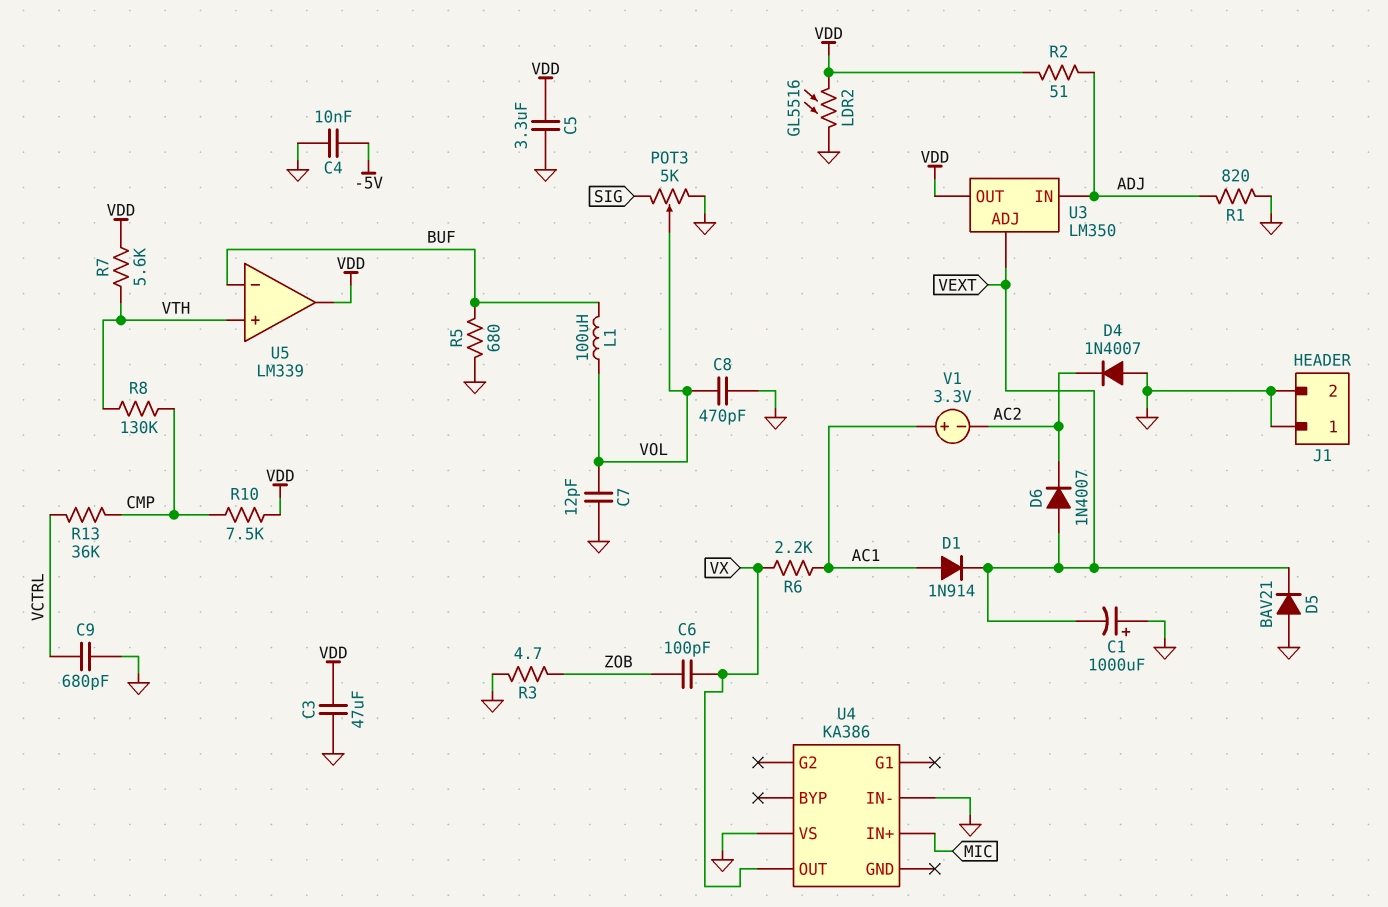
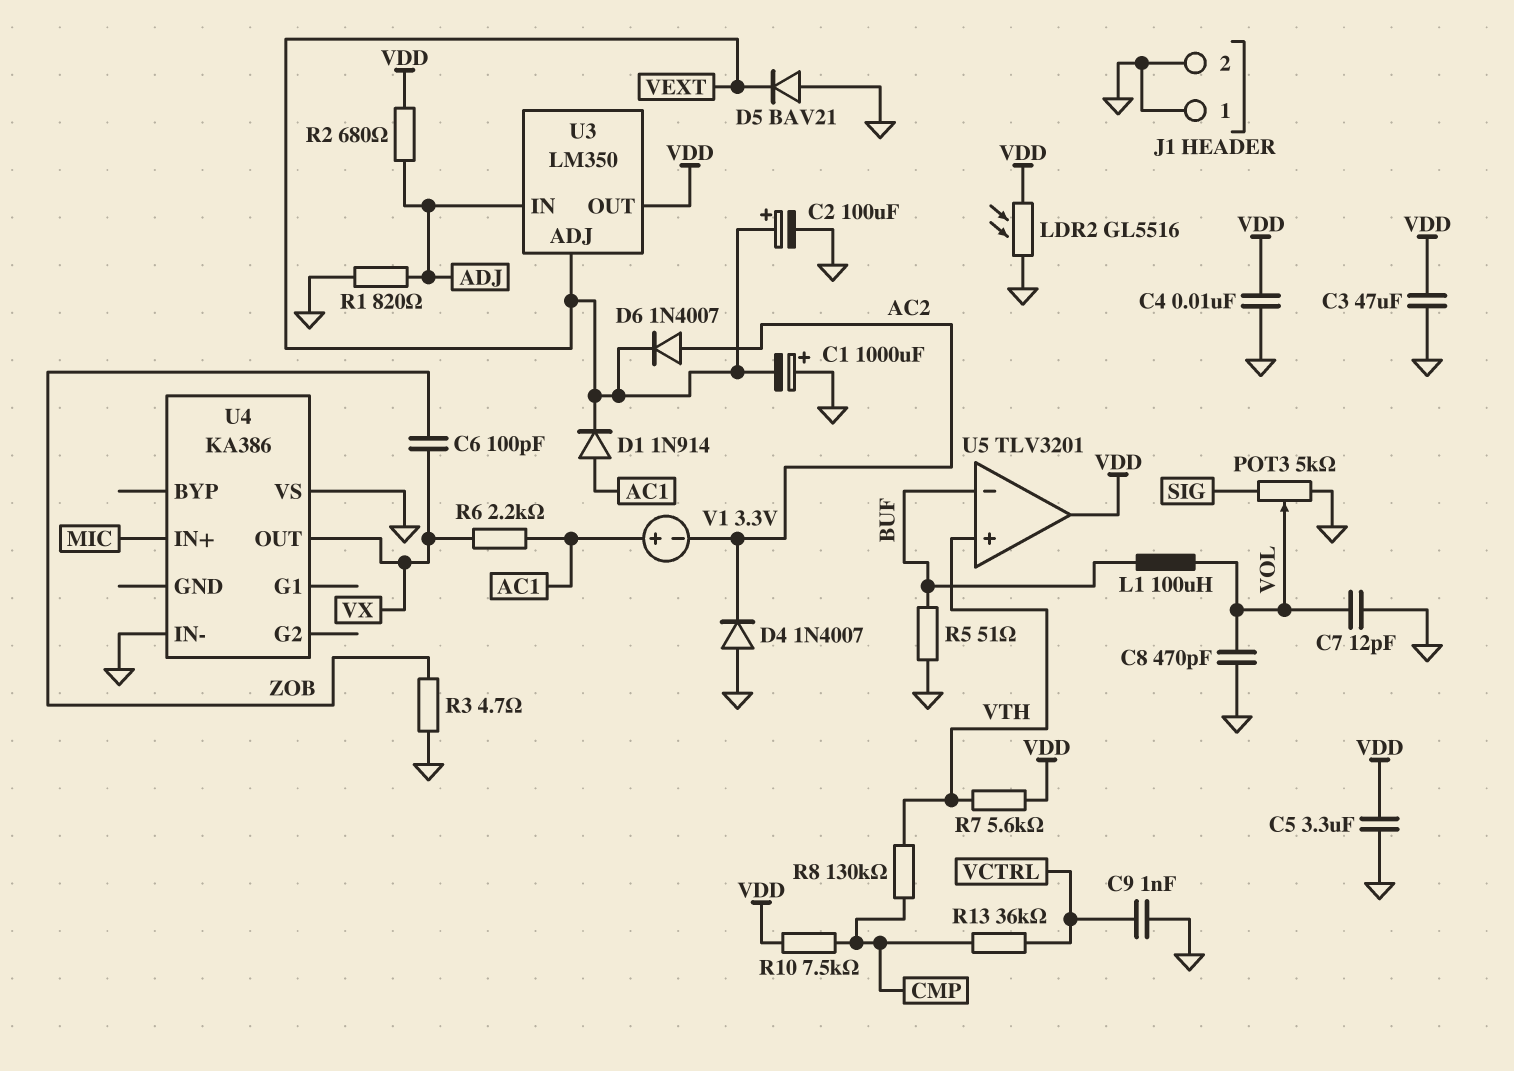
C2: none -> 100uF (plus VEXT, minus GND)
C4: 10nF (-5V, GND) -> 10nF (GND, VDD)
C9: 680pF (GND, VCTRL) -> 1nF (GND, VCTRL)
D6: diode 1N4007 (A VEXT, K AC2) -> diode 1N4007 (A AC2, K VEXT)
R2: 51 (ADJ, VDD) -> 680 (ADJ, VDD)
R5: 680 (BUF, GND) -> 51 (BUF, GND)
U5: LM339 -> TLV3201

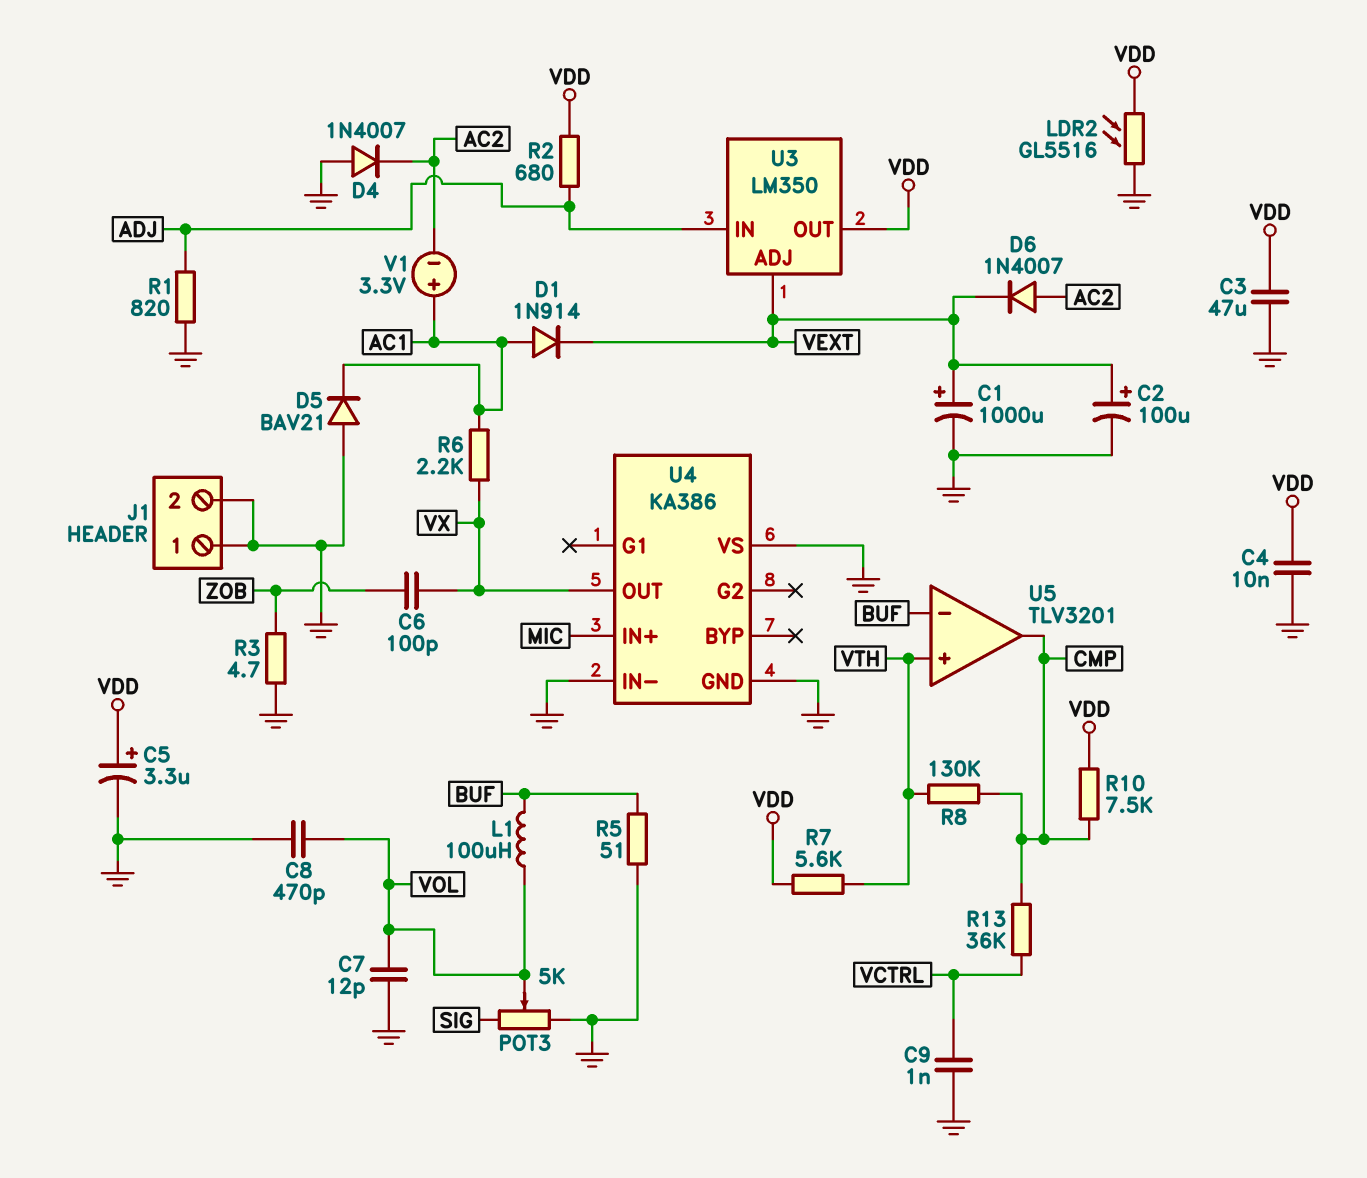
C1: 1000uF (plus GND, minus VEXT) -> 1000uF (plus VEXT, minus GND)
C5: 3.3uF (GND, VDD) -> 3.3uF (plus VDD, minus GND)
D5: diode BAV21 (A GND, K VEXT) -> diode BAV21 (A GND, K AC1)
U4 pin GND: none -> GND
U5 pin out: VDD -> CMP

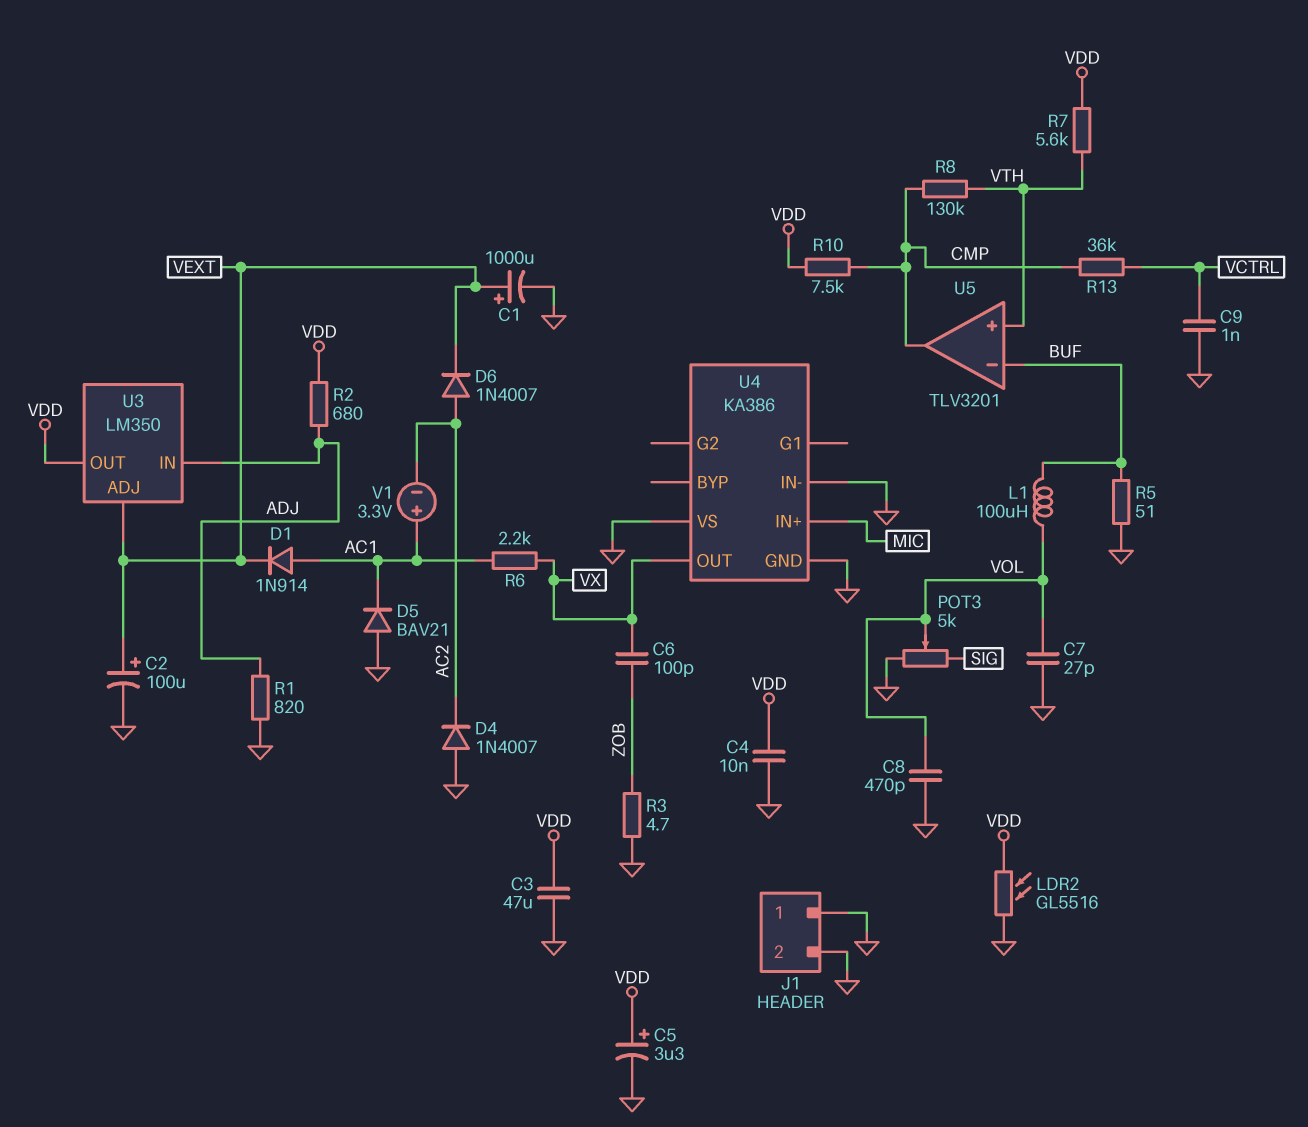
C7: 12pF (GND, VOL) -> 27pF (GND, VOL)

